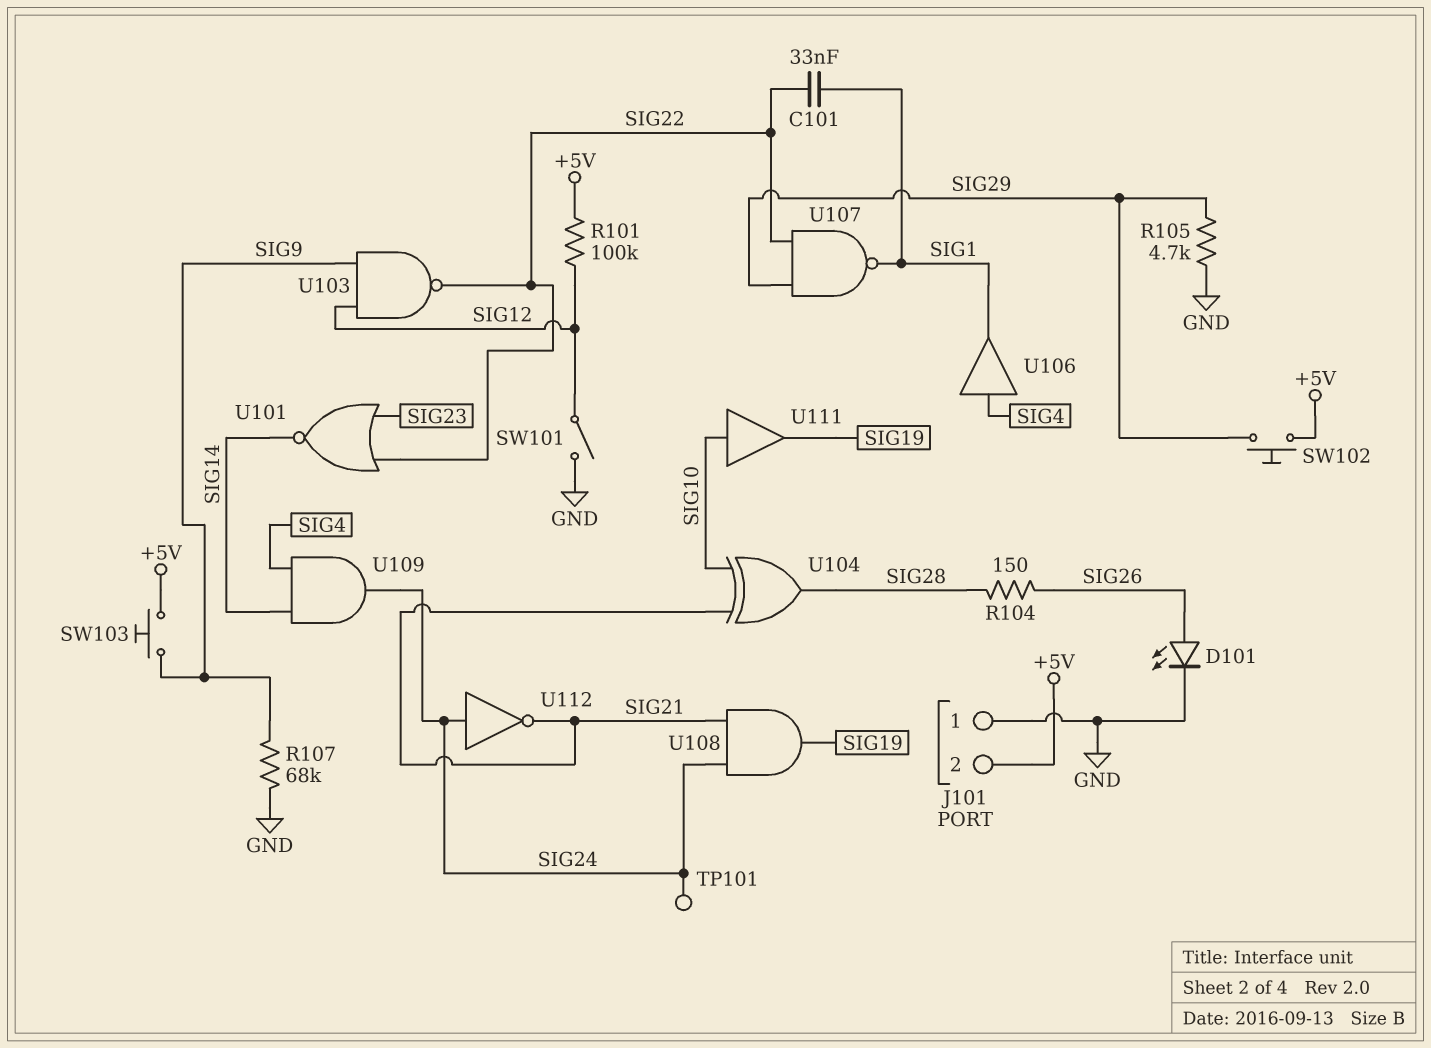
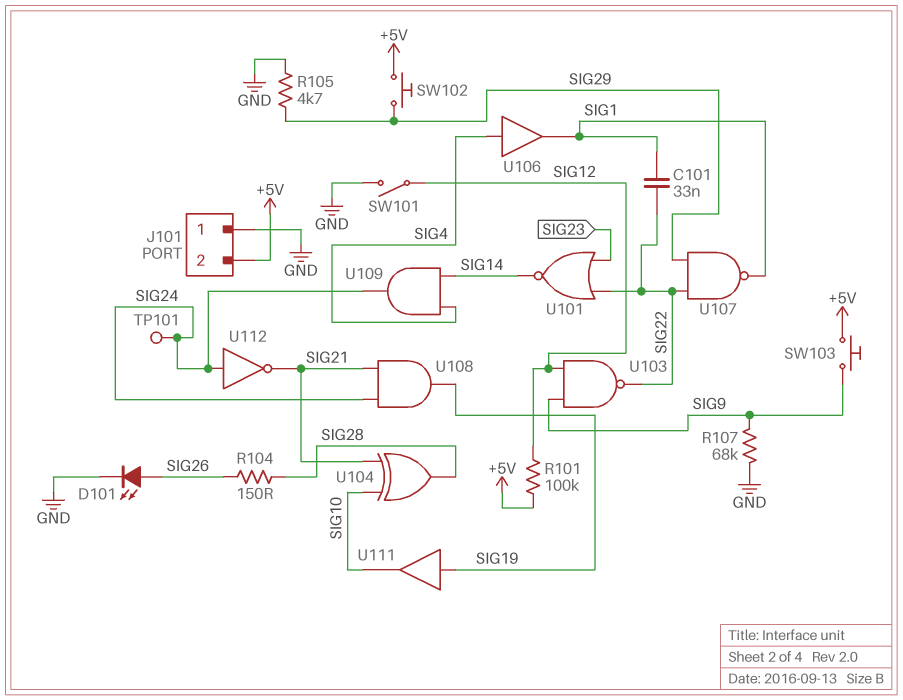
U111: buffer (in SIG10, out SIG19) -> buffer (in SIG19, out SIG10)

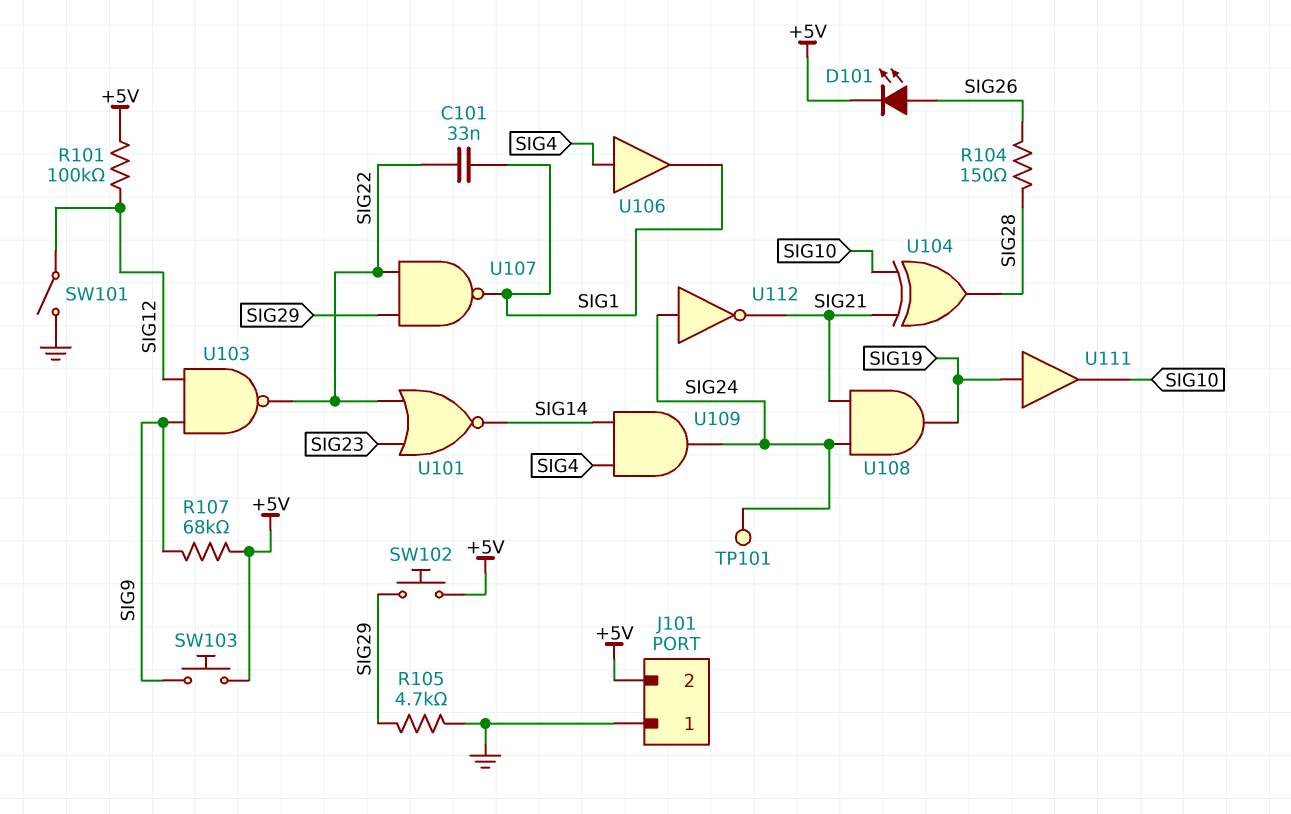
D101: LED (A SIG26, K GND) -> LED (A SIG26, K +5V)
R107: 68k (GND, SIG9) -> 68k (+5V, SIG9)

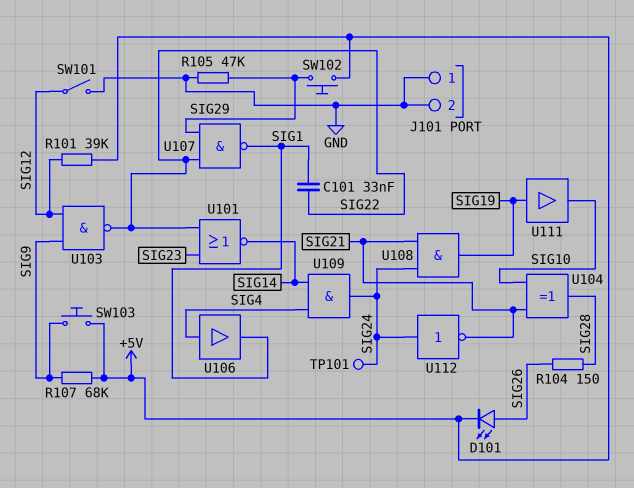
J101 pin 2: +5V -> GND
R101: 100k (+5V, SIG12) -> 39k (+5V, SIG12)
R105: 4.7k (GND, SIG29) -> 47k (GND, SIG29)

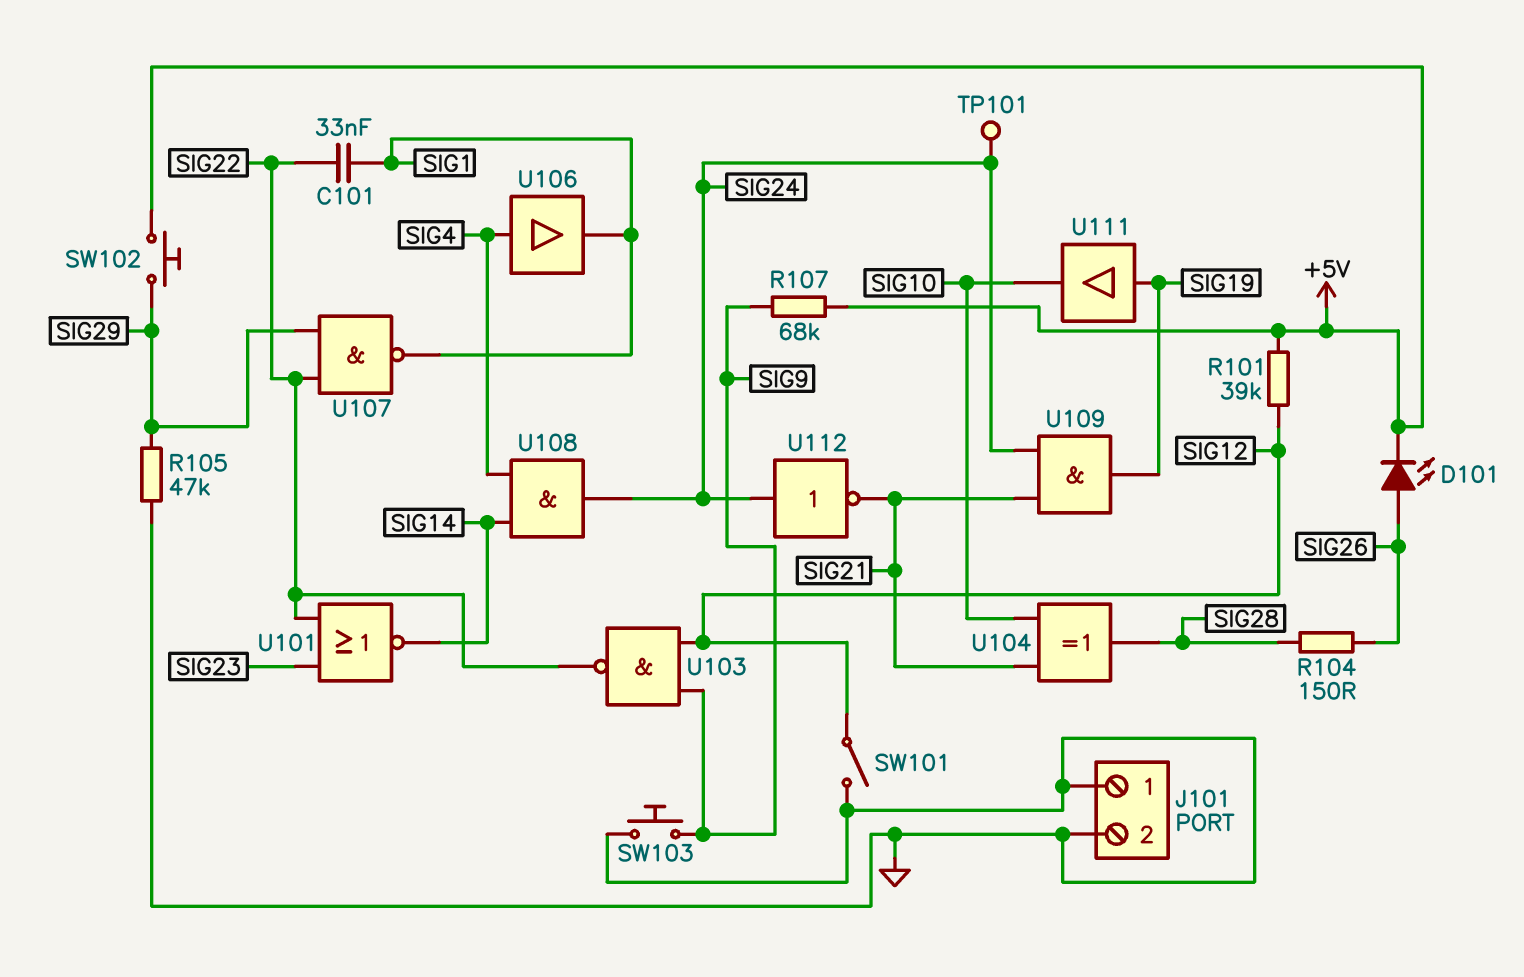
SW103: button (+5V, SIG9) -> button (GND, SIG9)
U108: AND (in SIG21, in SIG24, out SIG19) -> AND (in SIG4, in SIG14, out SIG24)
U109: AND (in SIG4, in SIG14, out SIG24) -> AND (in SIG21, in SIG24, out SIG19)

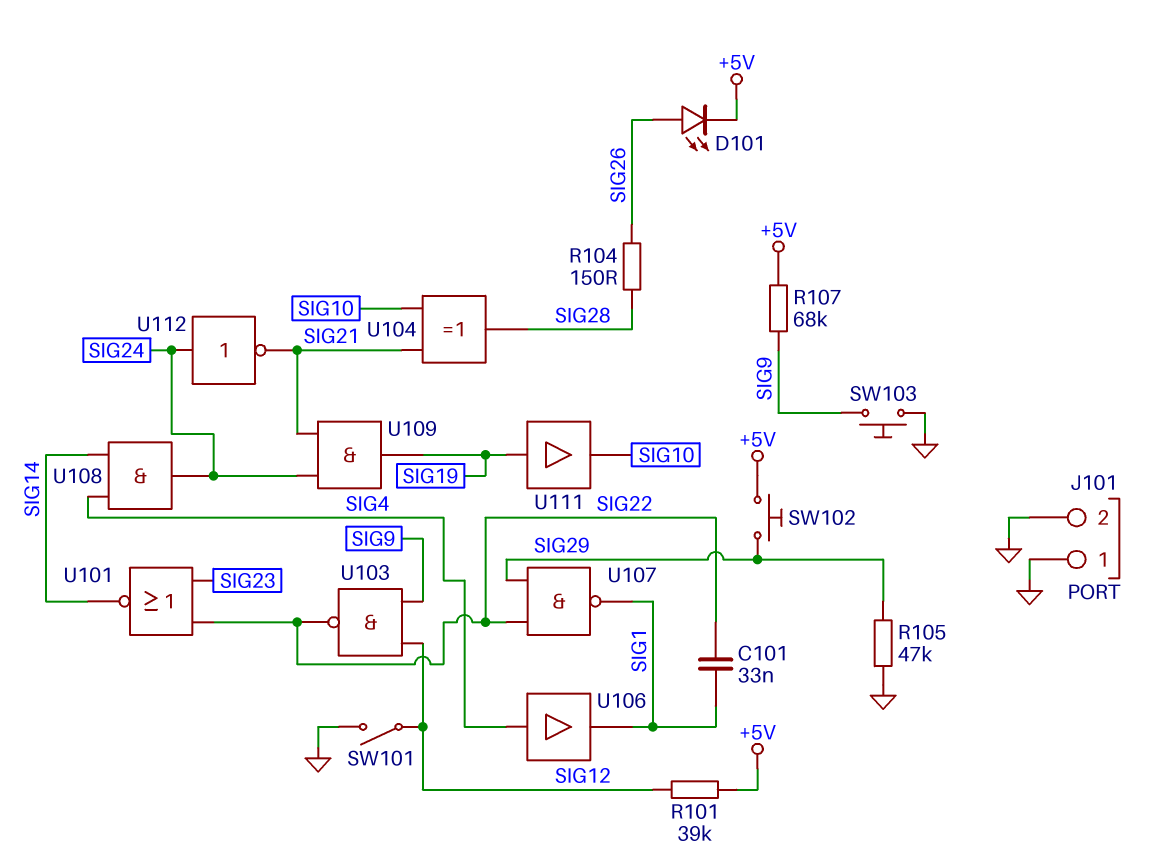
TP101: test point (SIG24) -> none

